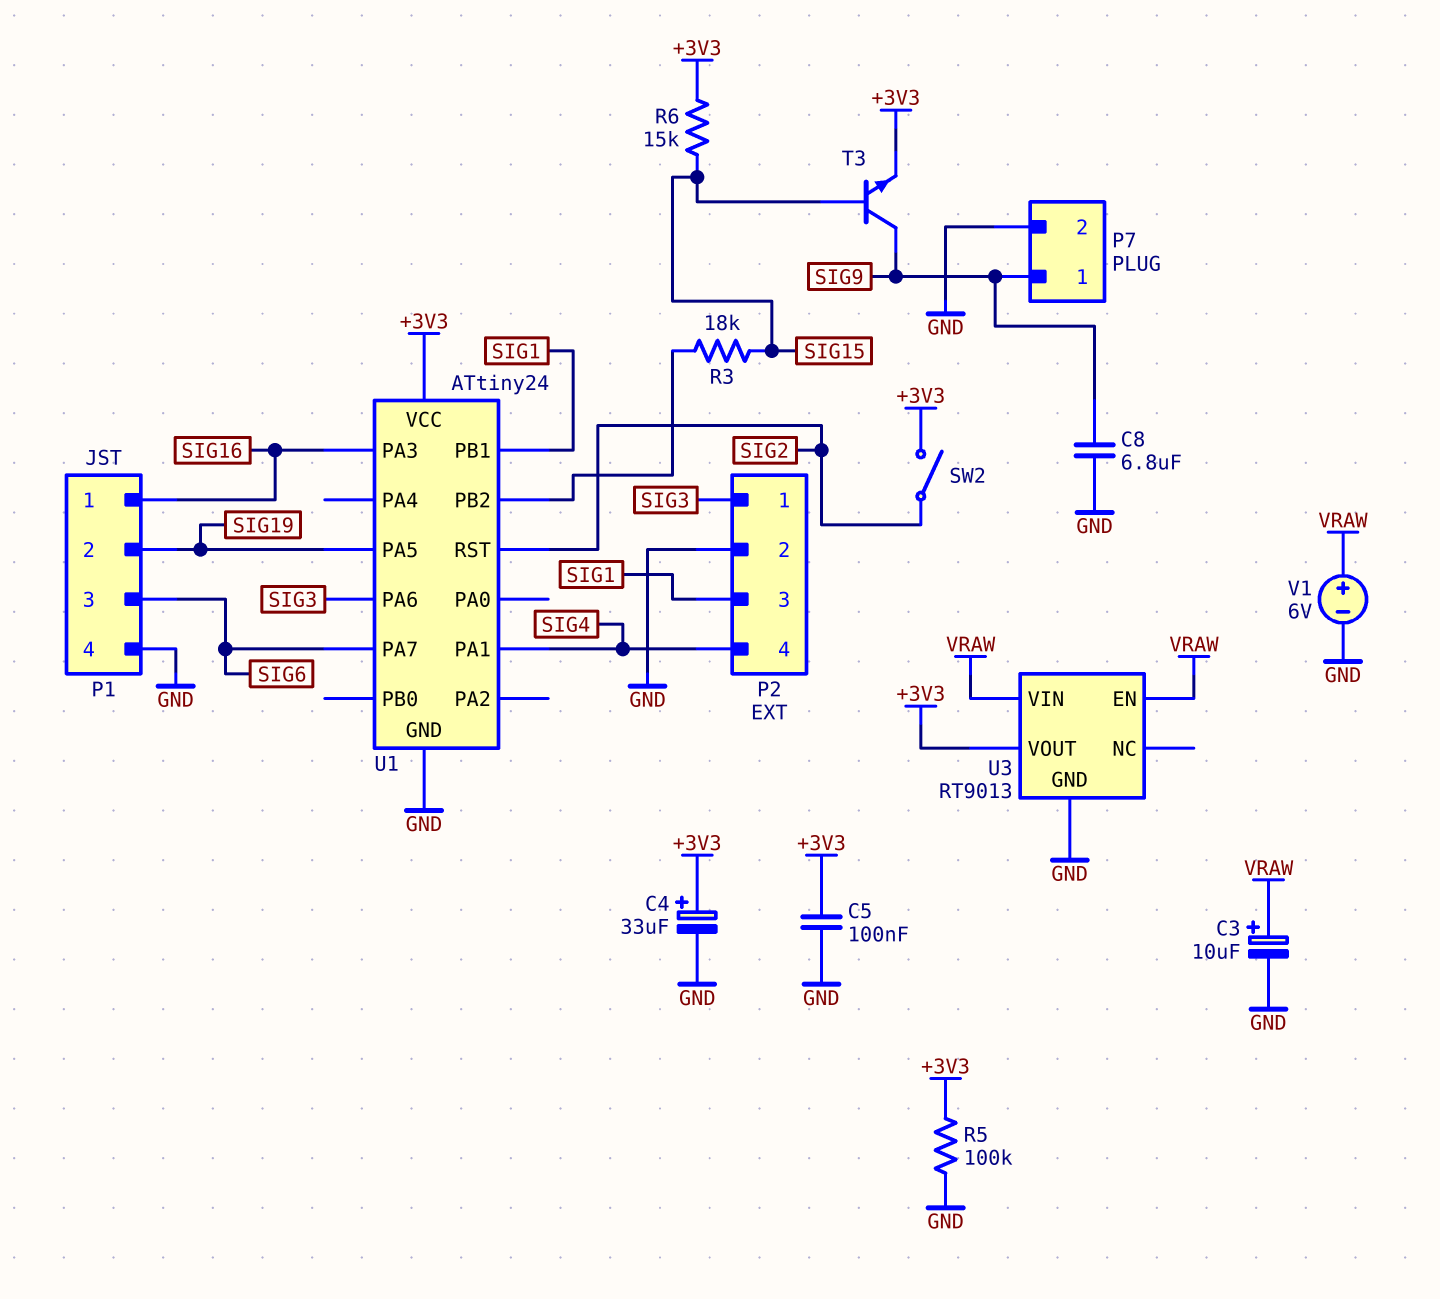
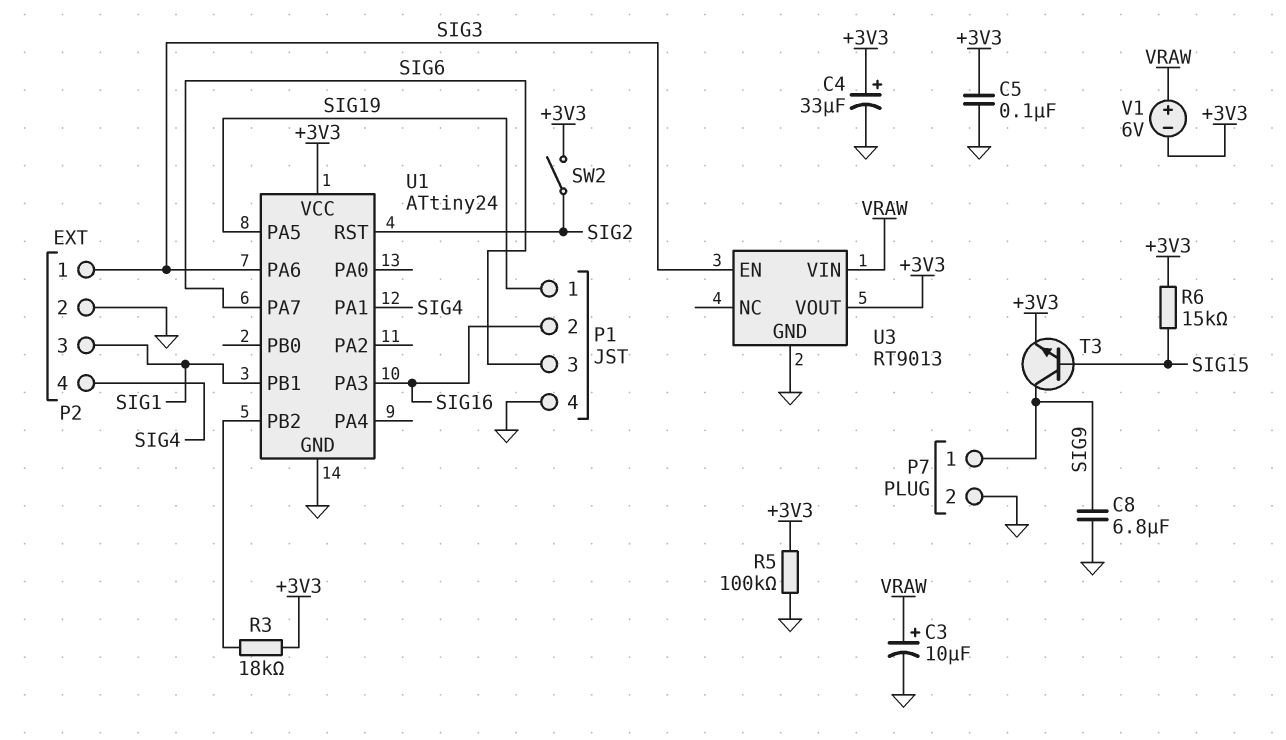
P1 pin 1: SIG16 -> SIG19
P1 pin 2: SIG19 -> SIG16
R3: 18k (SIG15, U1/PB2) -> 18k (+3V3, U1/PB2)
U3 pin EN: VRAW -> SIG3
V1: 6V (plus VRAW, minus GND) -> 6V (plus VRAW, minus +3V3)

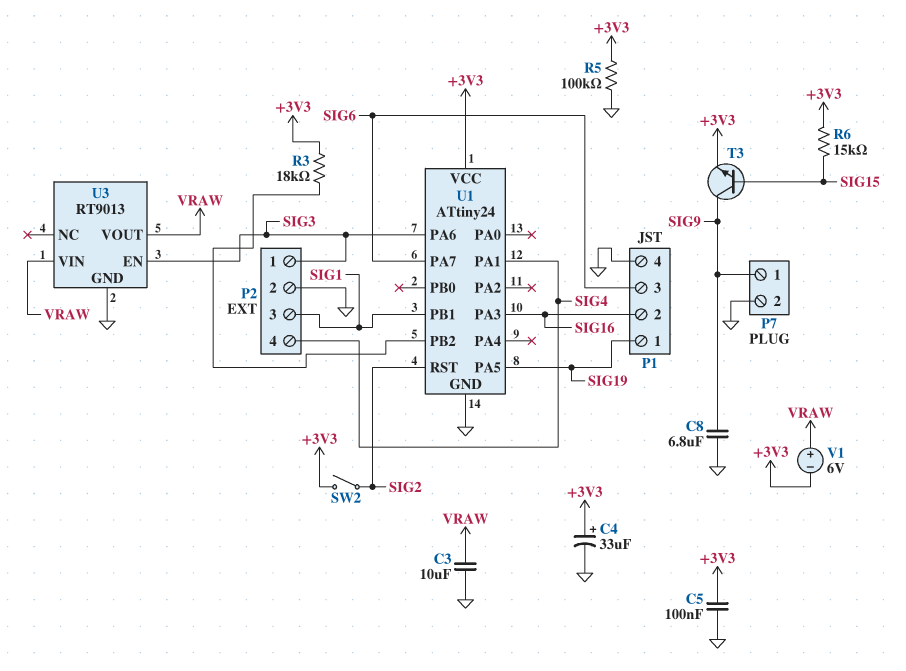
C3: 10uF (plus VRAW, minus GND) -> 10uF (GND, VRAW)
U3 pin VOUT: +3V3 -> VRAW

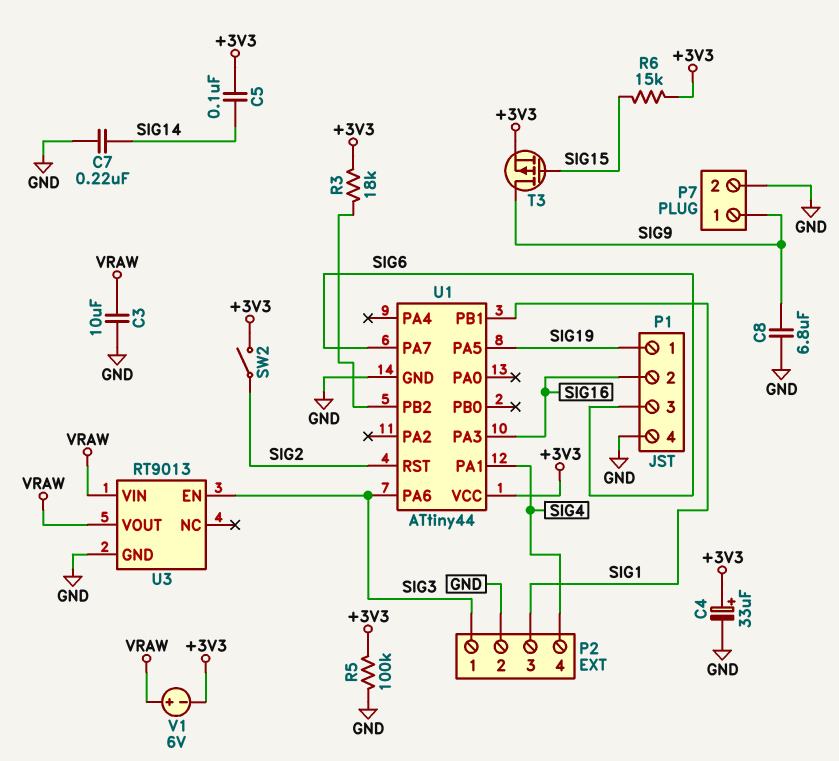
C5: 100nF (+3V3, GND) -> 100nF (+3V3, SIG14)
C7: none -> 220nF (GND, SIG14)
T3: NPN (B SIG15, C SIG9, E +3V3) -> PMOS (G SIG15, D SIG9, S +3V3)
U1: ATtiny24 -> ATtiny44

